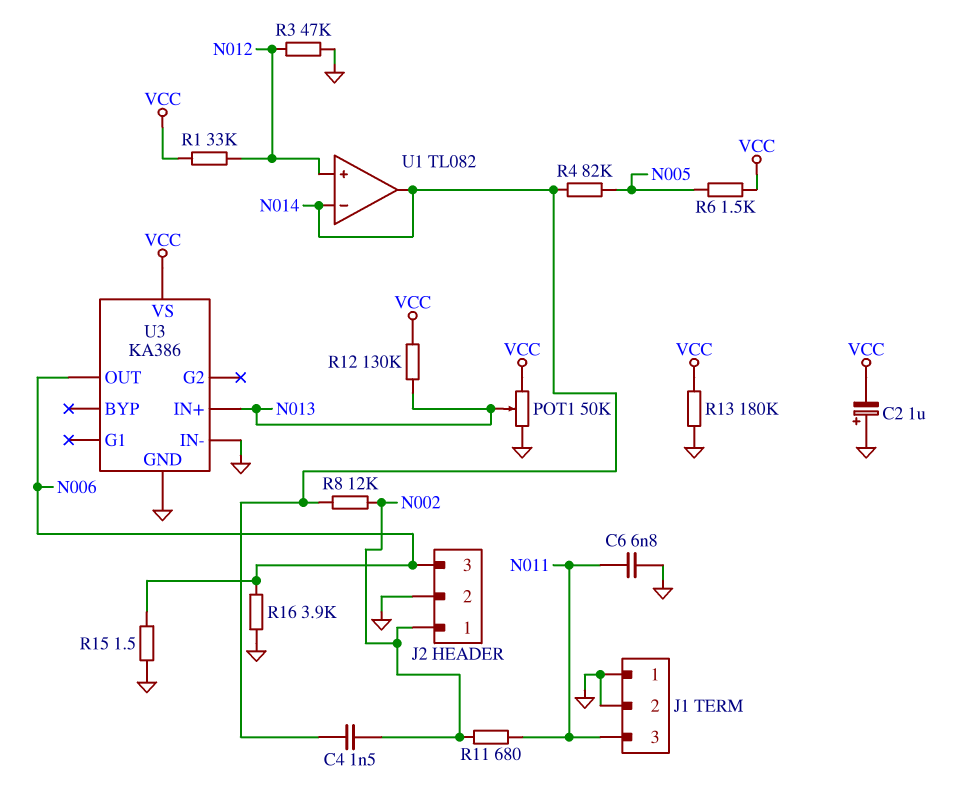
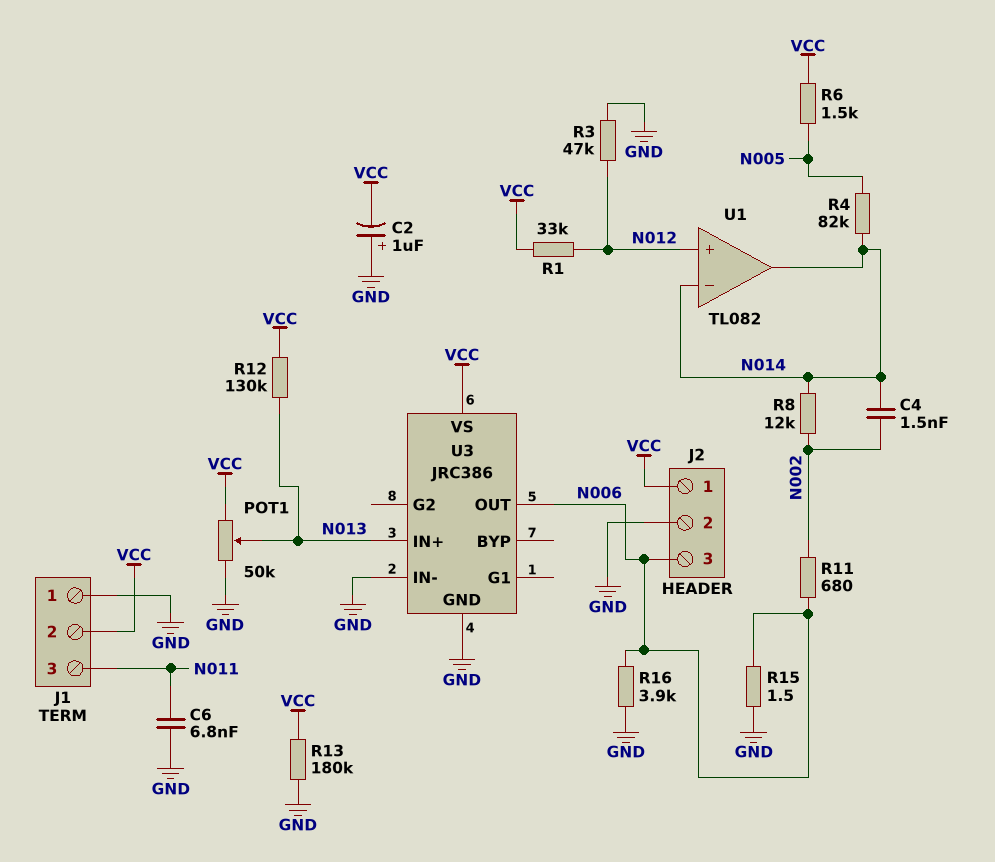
J1 pin 2: GND -> VCC
J2 pin 1: N002 -> VCC
R11: 680 (N002, N011) -> 680 (N002, N006)
U3: KA386 -> JRC386

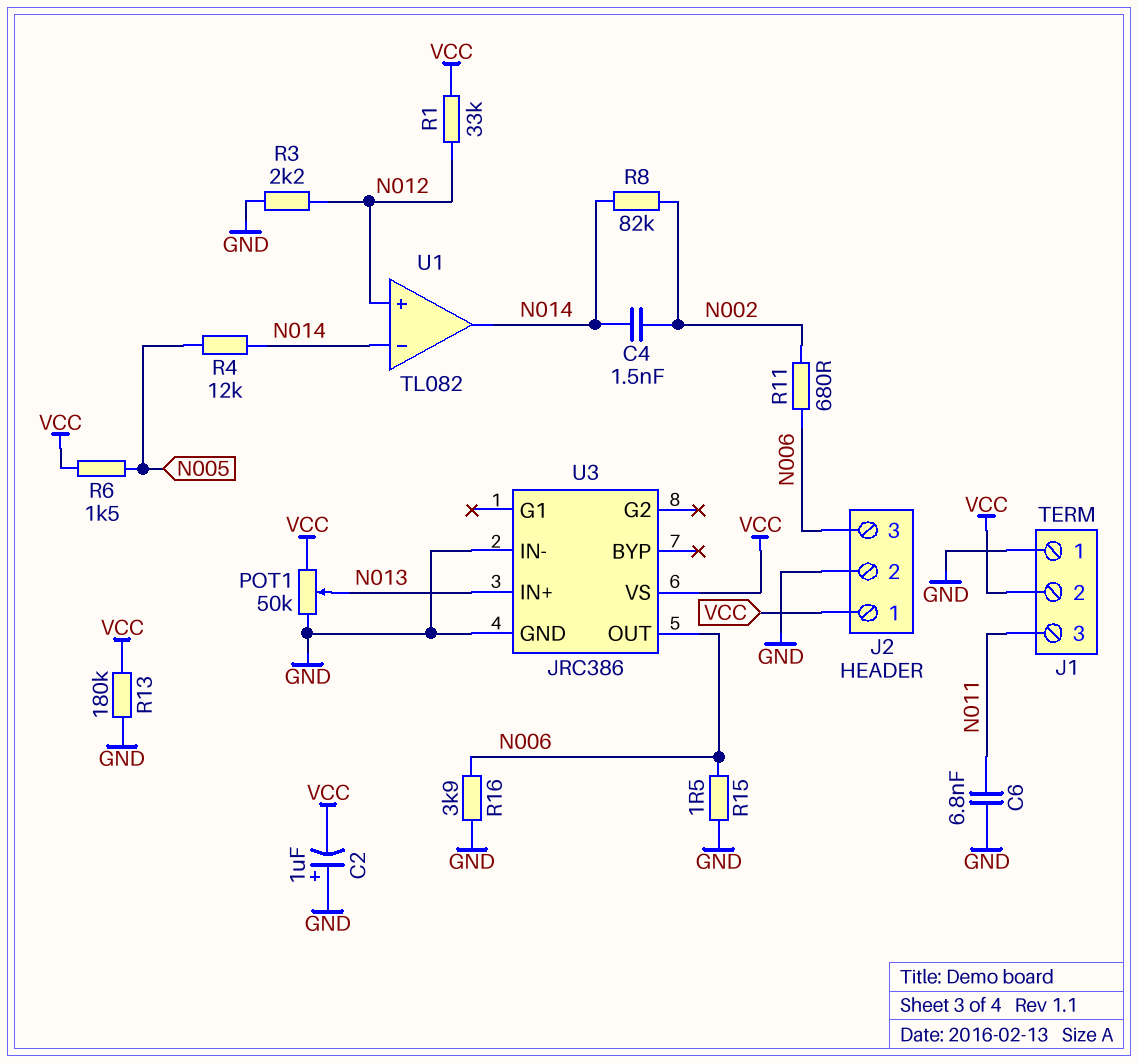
R3: 47k (GND, N012) -> 2.2k (GND, N012)
R4: 82k (N005, N014) -> 12k (N005, N014)
R8: 12k (N002, N014) -> 82k (N002, N014)
R12: 130k (N013, VCC) -> none

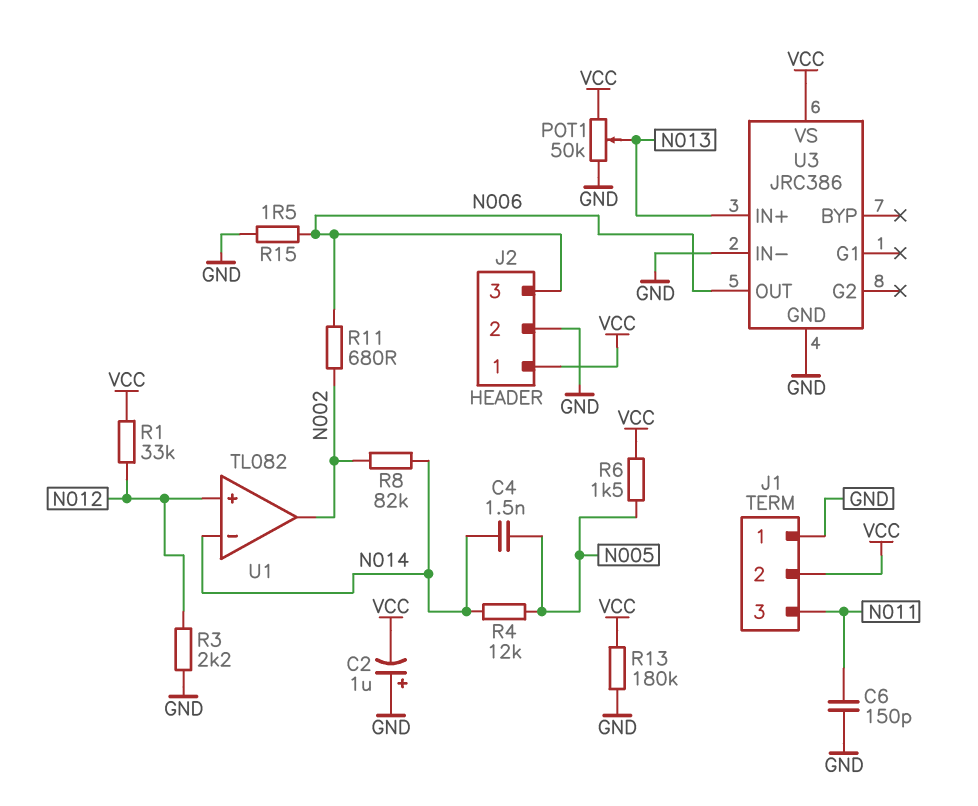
C4: 1.5nF (N002, N014) -> 1.5nF (N005, N014)
C6: 6.8nF (GND, N011) -> 150pF (GND, N011)
R16: 3.9k (GND, N006) -> none
U1 pin out: N014 -> N002

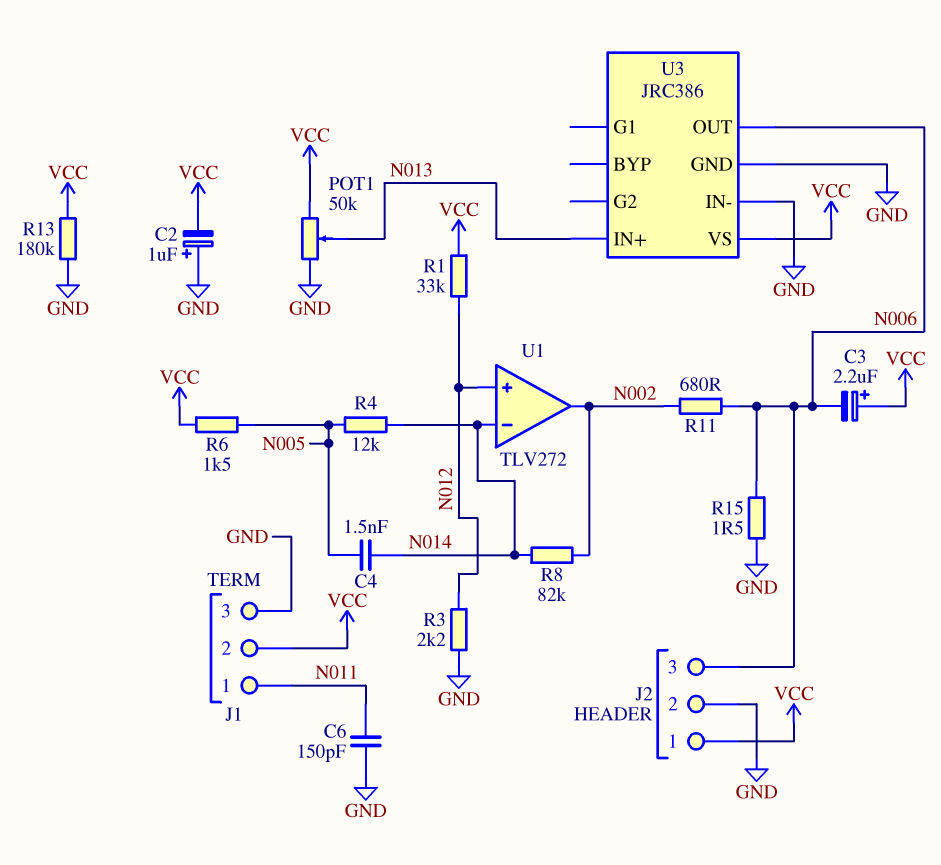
C3: none -> 2.2uF (plus VCC, minus N006)
J1 pin 1: GND -> N011
J1 pin 3: N011 -> GND
U1: TL082 -> TLV272

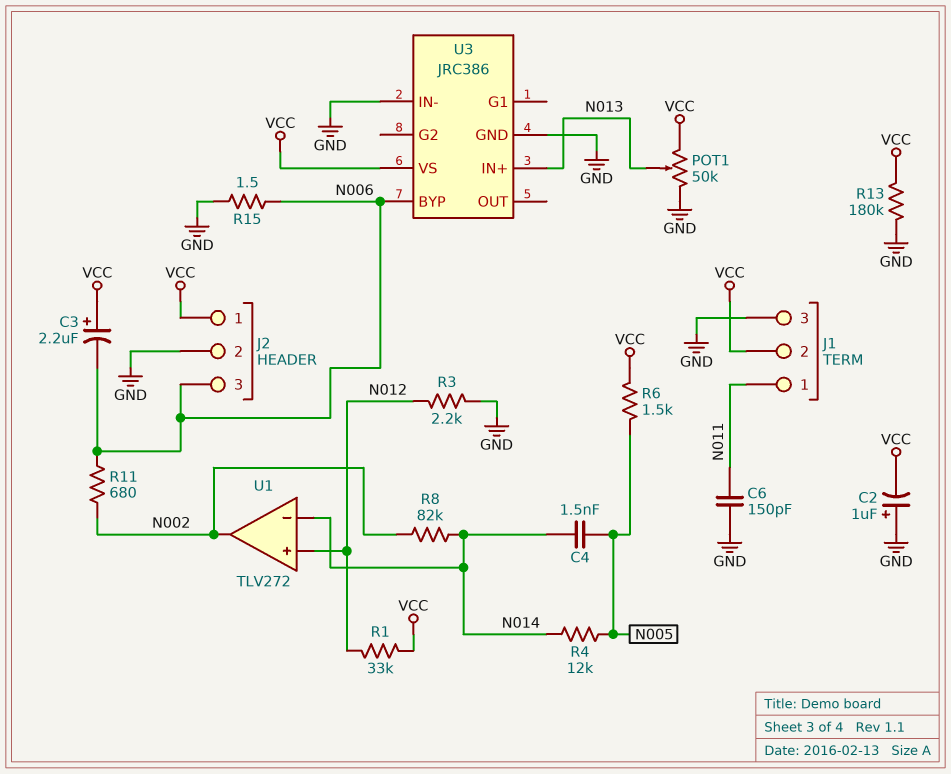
U3 pin BYP: none -> N006
U3 pin OUT: N006 -> none

